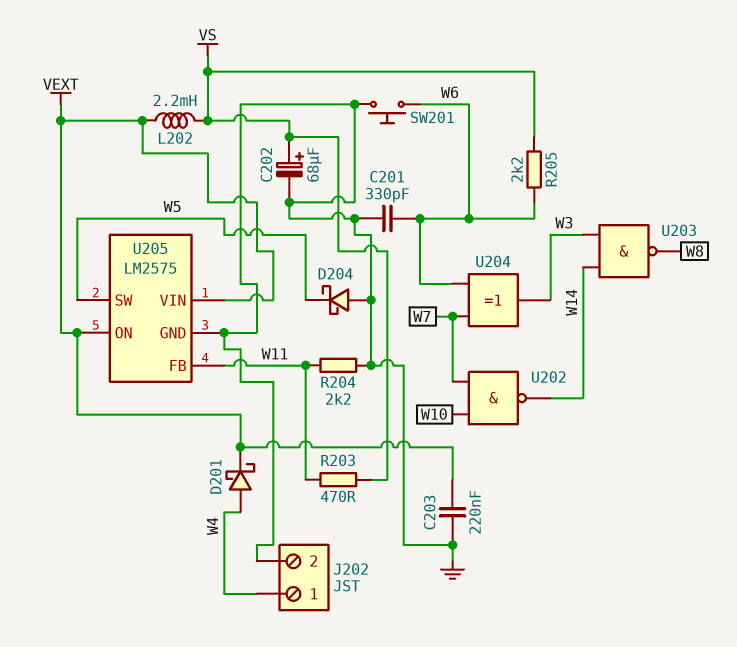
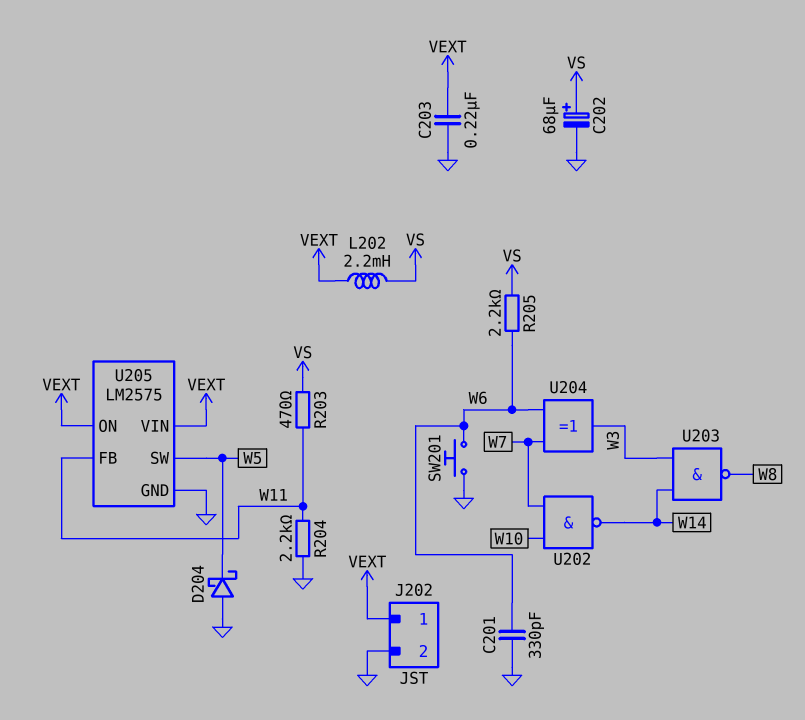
D201: schottky (A W4, K VEXT) -> none
J202 pin 1: W4 -> VEXT

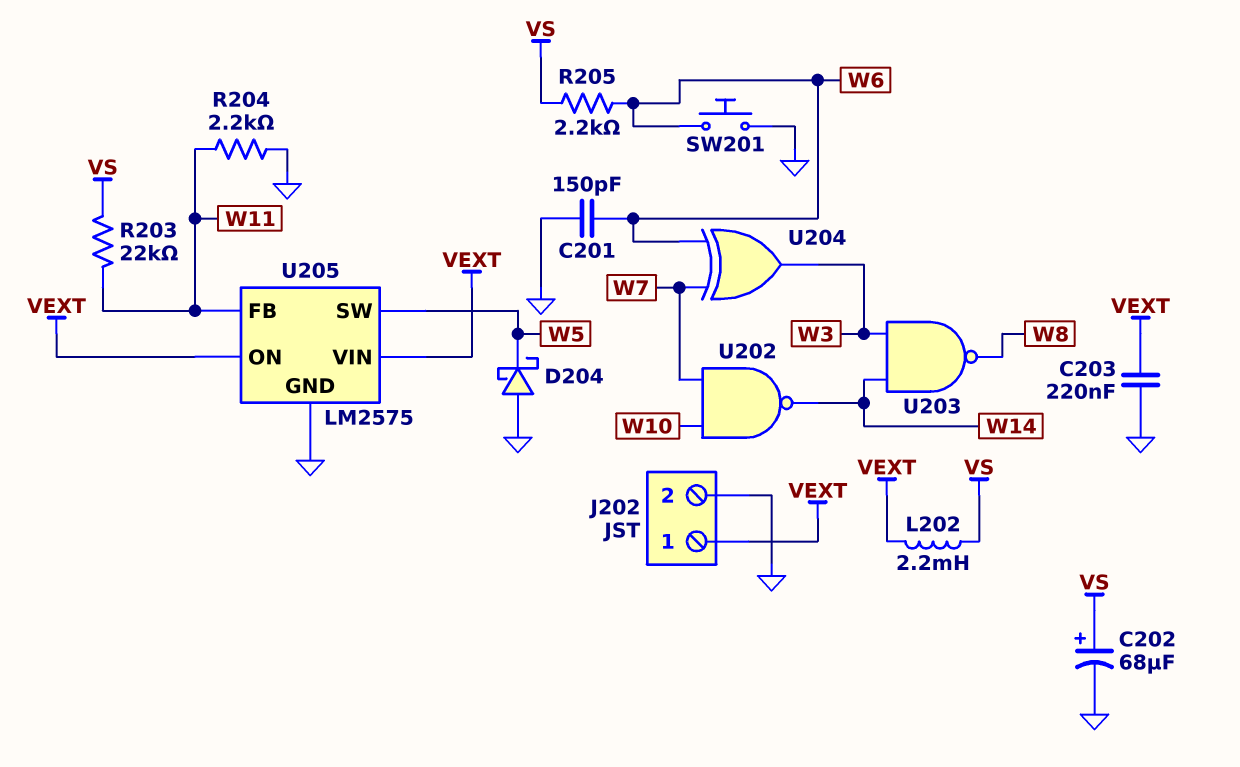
C201: 330pF (GND, W6) -> 150pF (GND, W6)
R203: 470 (VS, W11) -> 22k (VS, W11)

